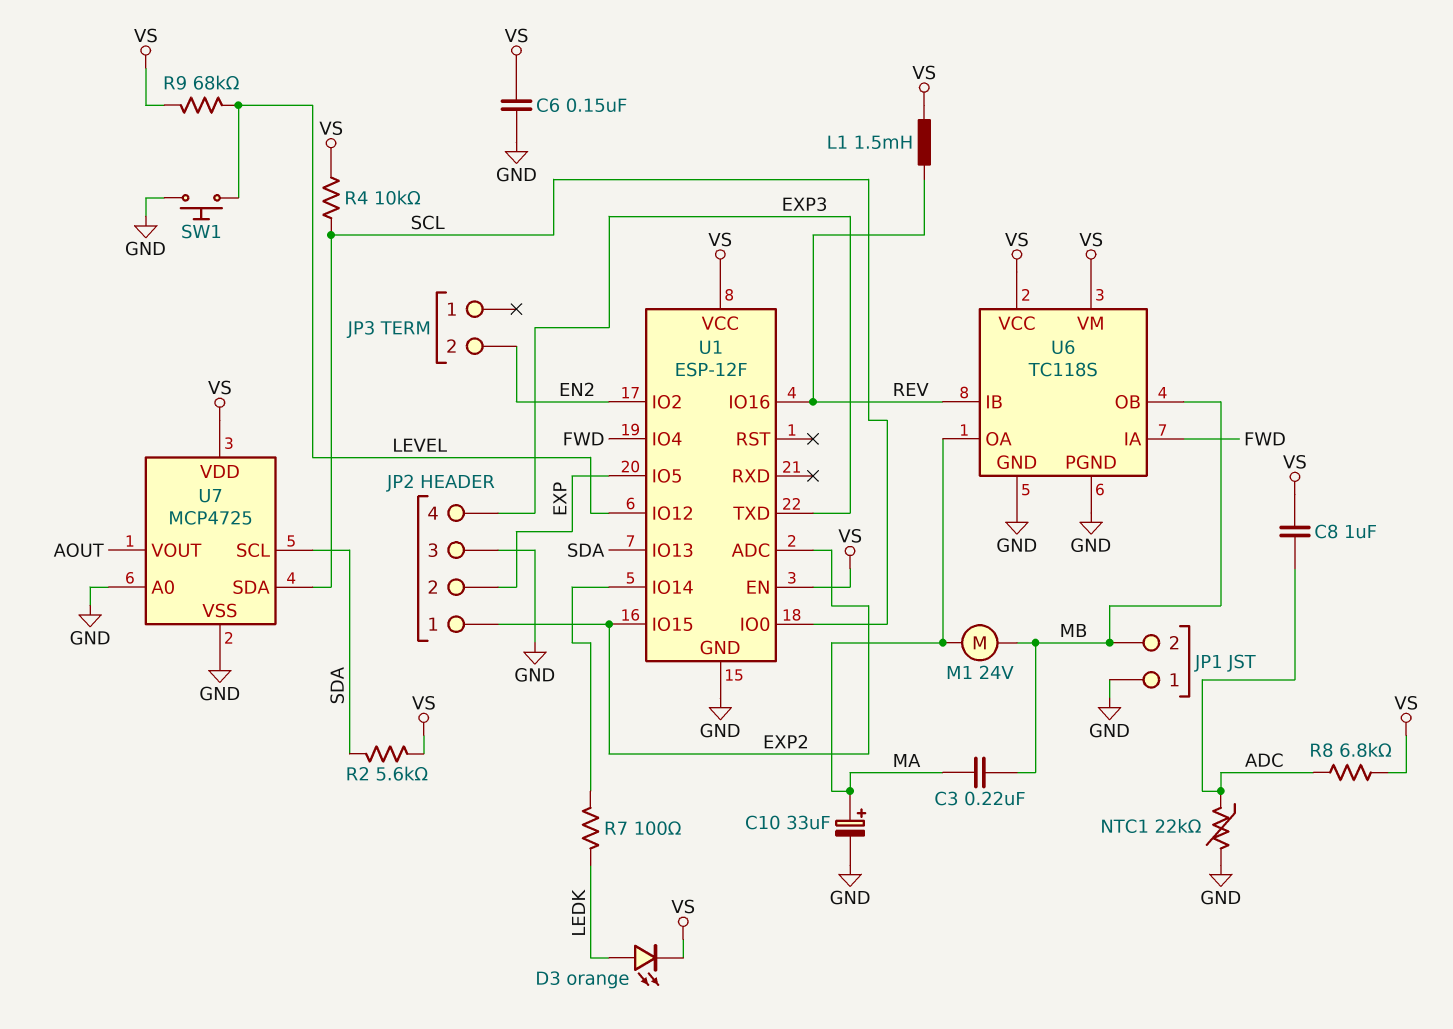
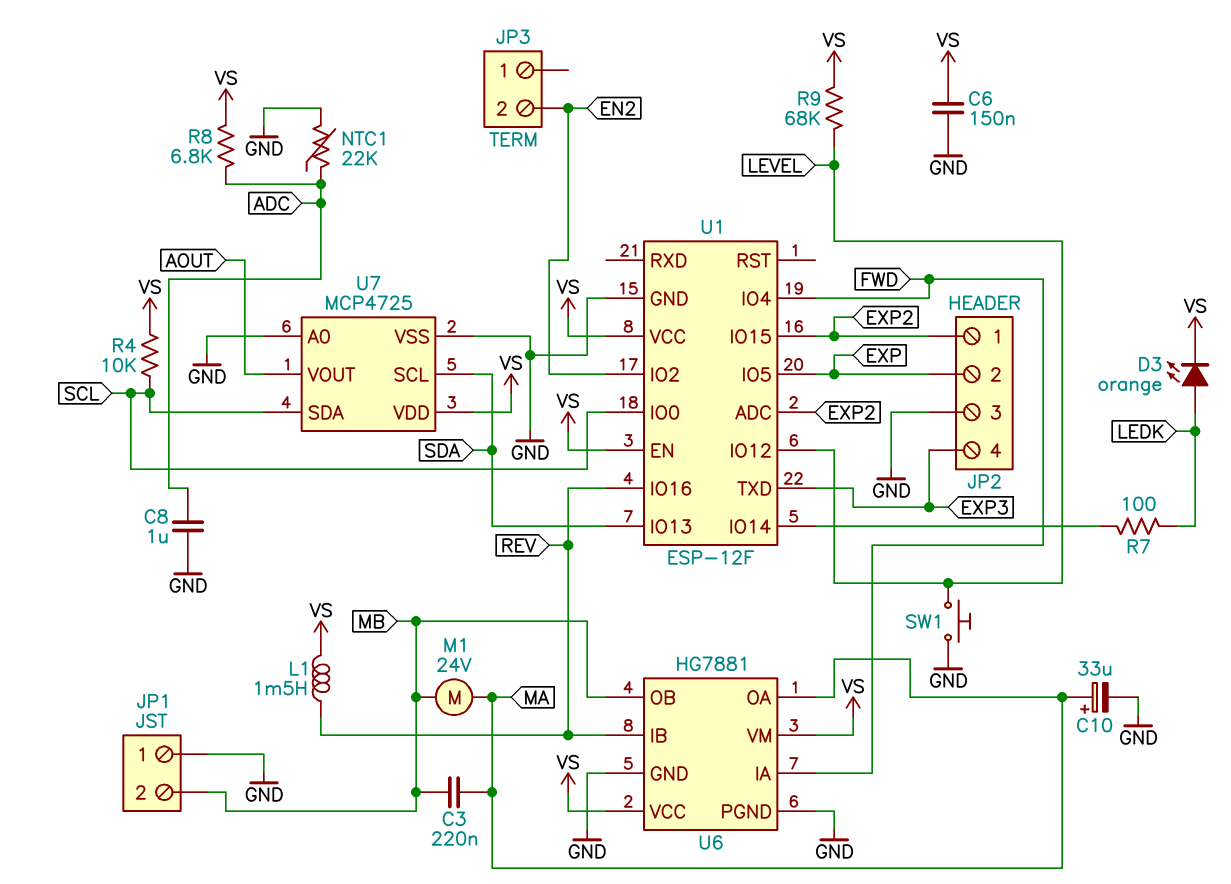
C8: 1uF (ADC, VS) -> 1uF (ADC, GND)
R2: 5.6k (SDA, VS) -> none
U6: TC118S -> HG7881

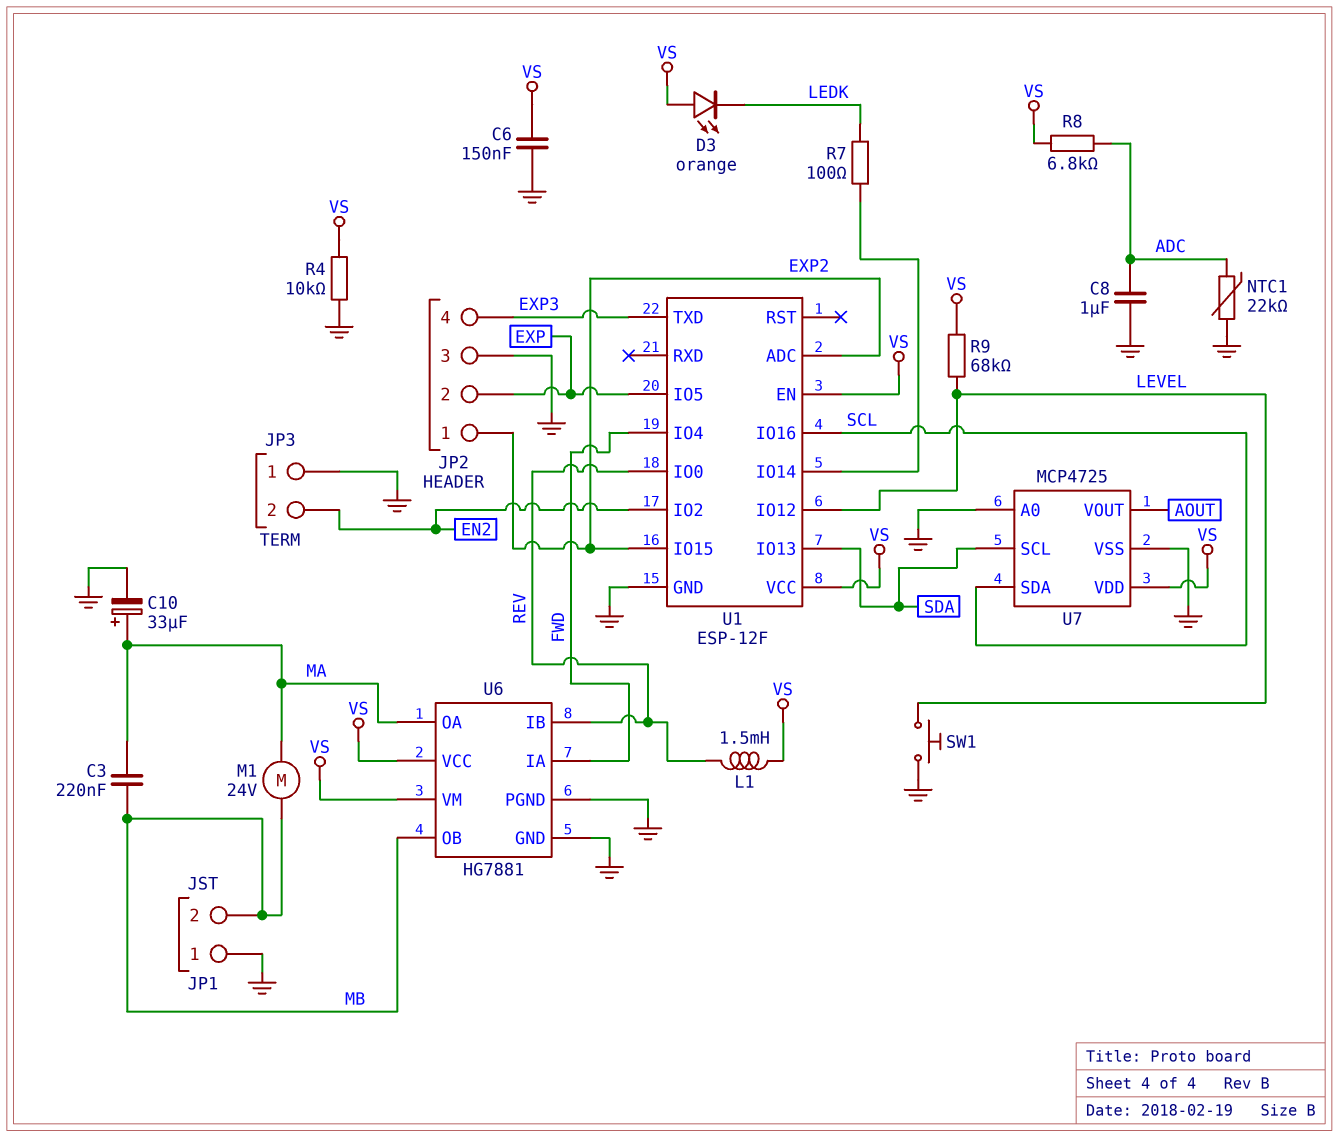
D3: LED orange (A LEDK, K VS) -> LED orange (A VS, K LEDK)
JP3 pin 1: none -> GND
R4: 10k (SCL, VS) -> 10k (GND, VS)
U1 pin IO0: SCL -> REV
U1 pin IO16: REV -> SCL

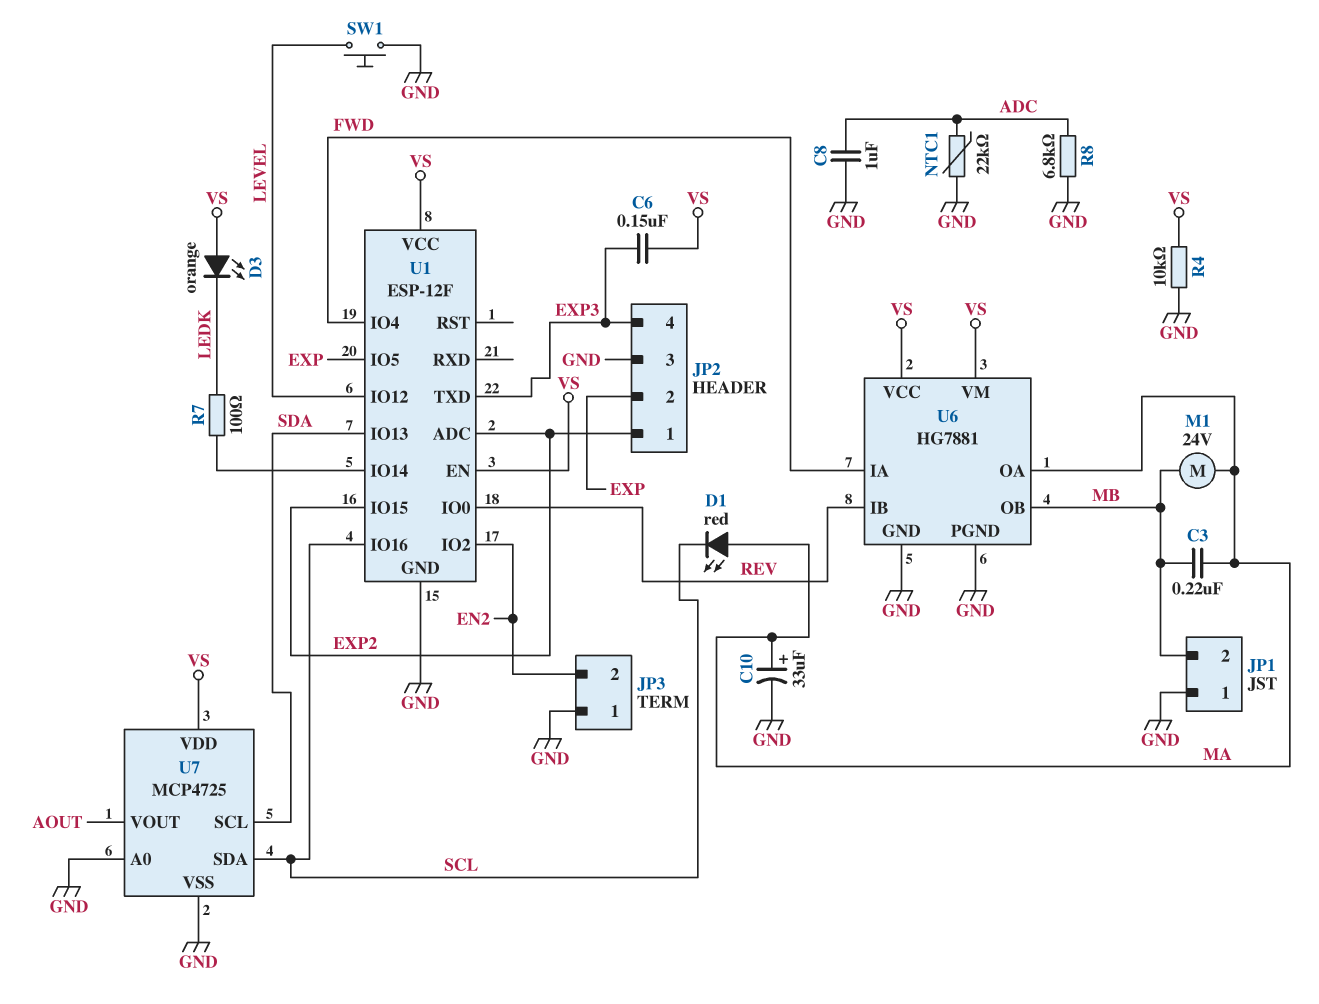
C6: 150nF (GND, VS) -> 150nF (EXP3, VS)
D1: none -> LED red (A MA, K SCL)
L1: 1.5mH (REV, VS) -> none
R8: 6.8k (ADC, VS) -> 6.8k (ADC, GND)
R9: 68k (LEVEL, VS) -> none

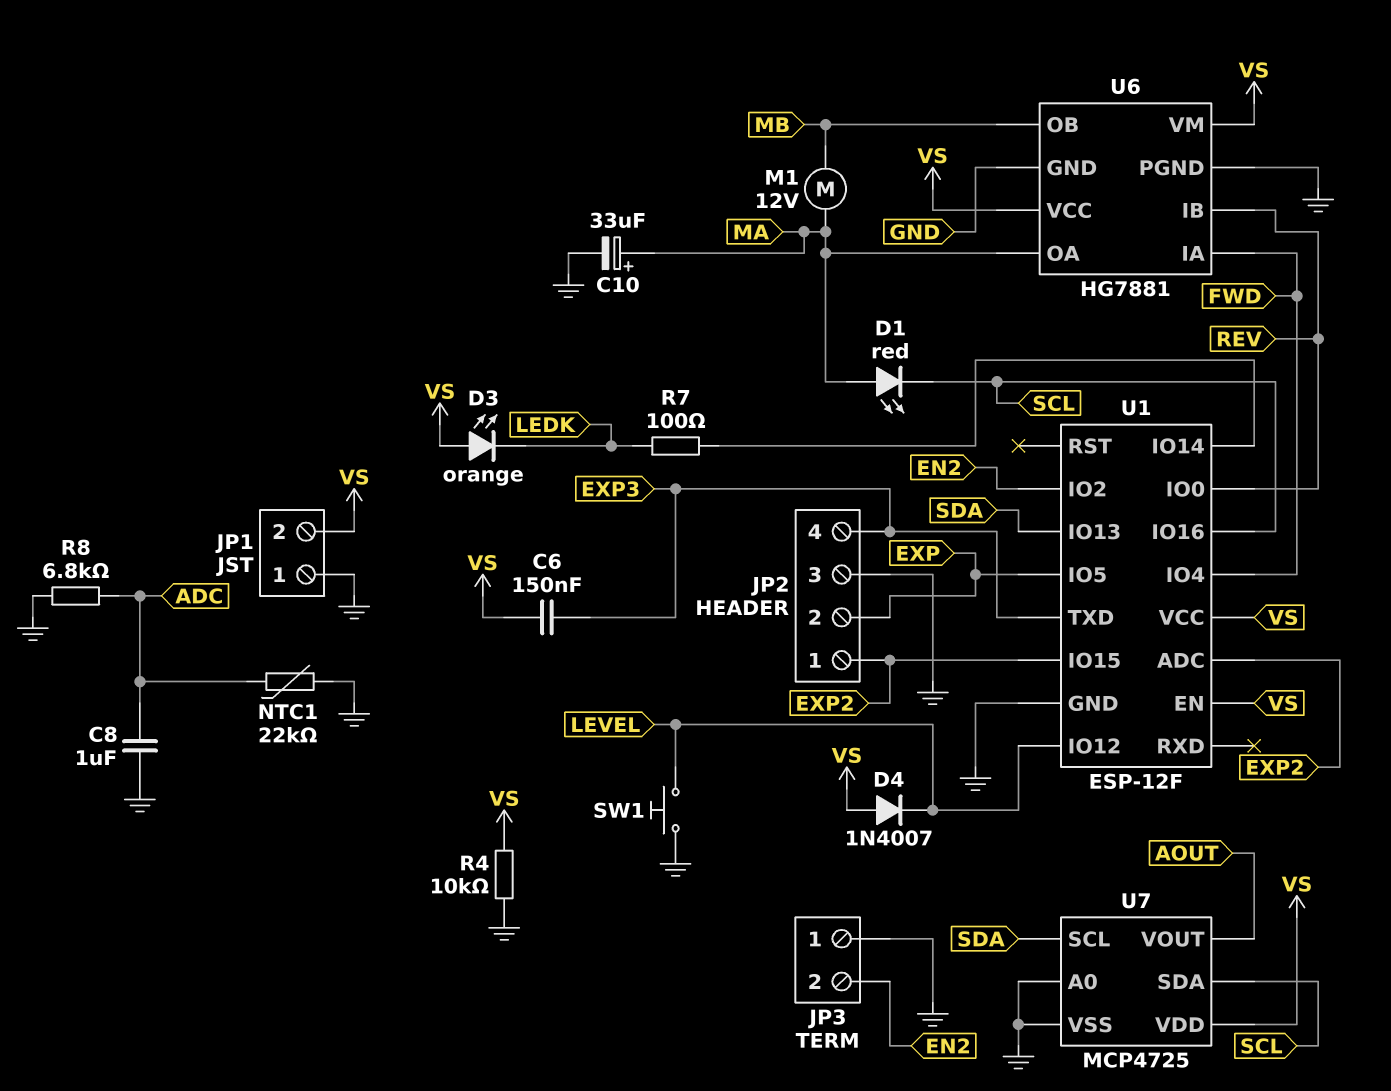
C3: 220nF (MA, MB) -> none
D4: none -> diode 1N4007 (A VS, K LEVEL)
JP1 pin 2: MB -> VS
M1: motor 24V (MA, MB) -> motor 12V (MA, MB)

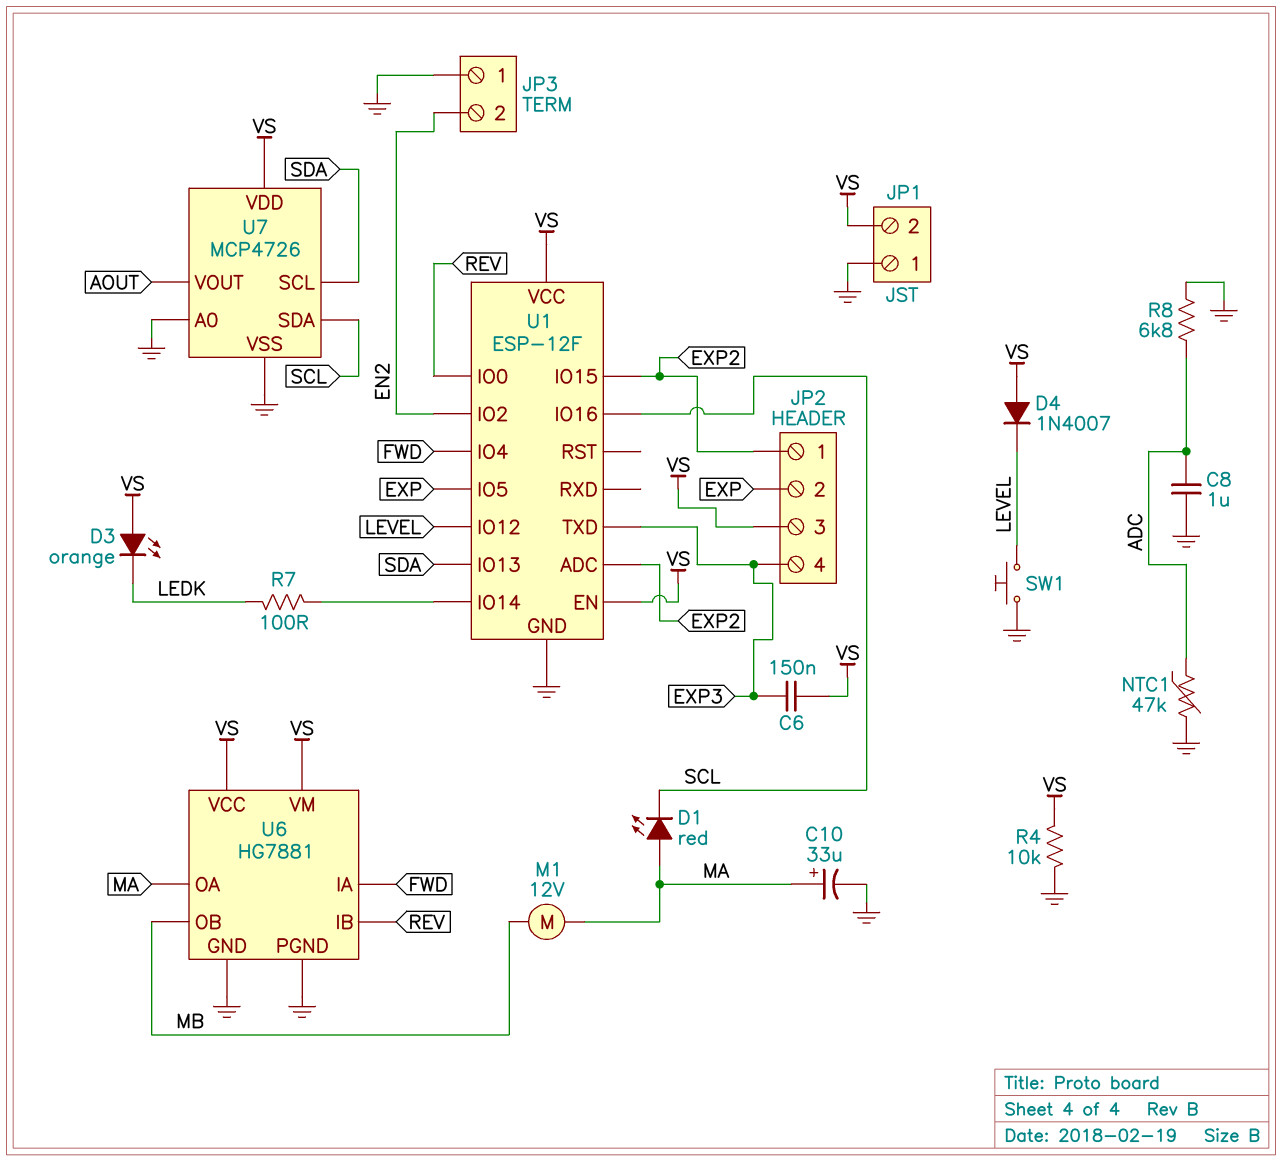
JP2 pin 3: GND -> VS
NTC1: 22k (ADC, GND) -> 47k (ADC, GND)
U7: MCP4725 -> MCP4726

